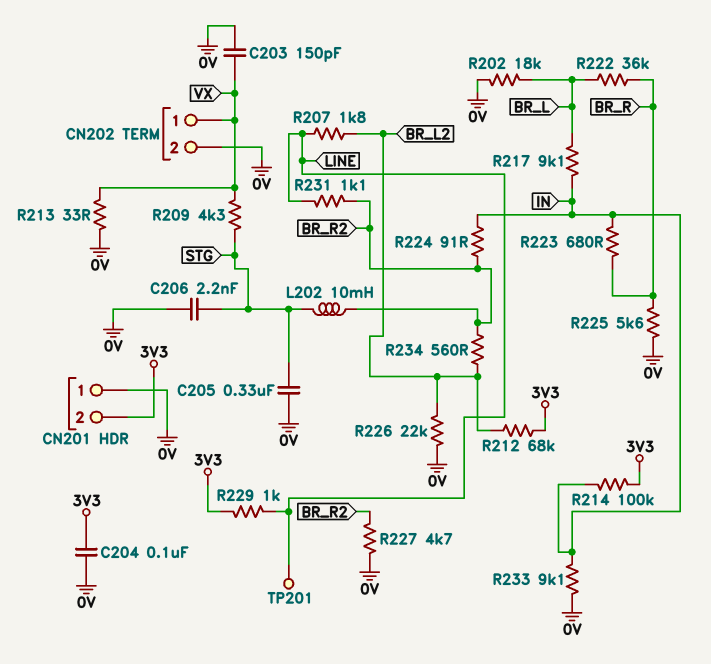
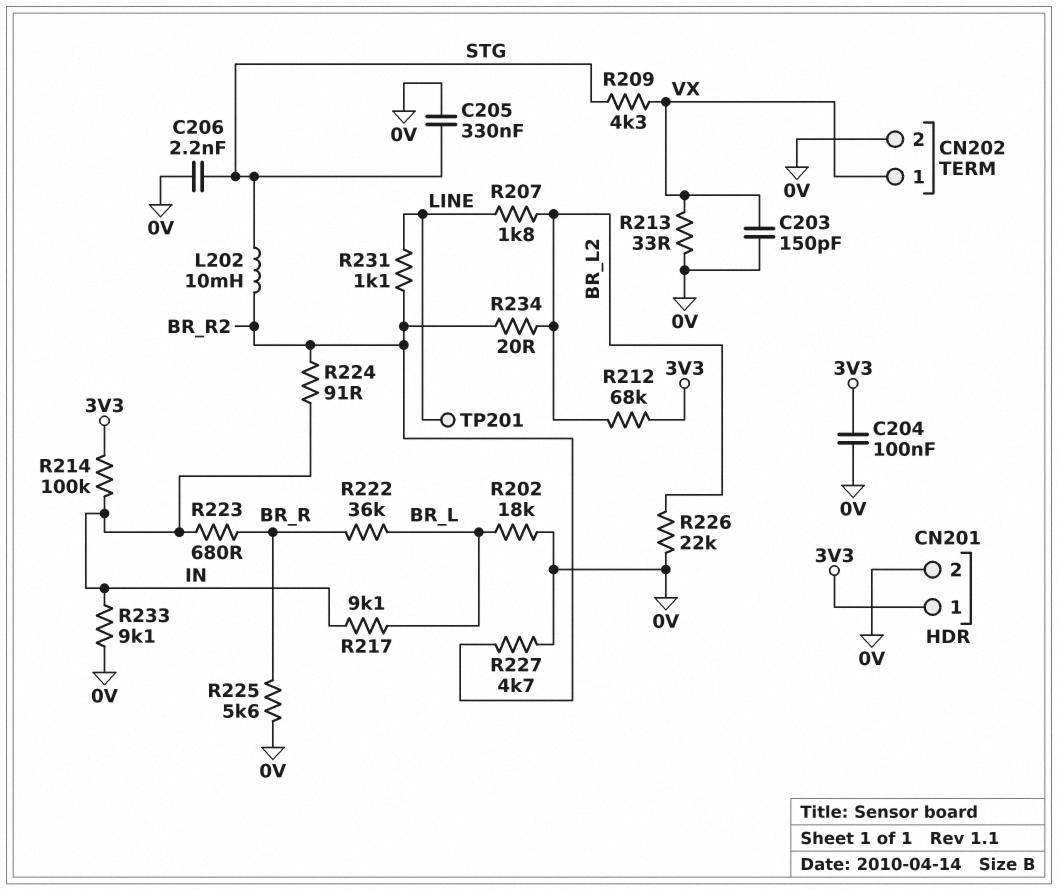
CN201 pin 1: 0V -> 3V3
CN201 pin 2: 3V3 -> 0V
R229: 1k (3V3, LINE) -> none
R234: 560 (BR_L2, BR_R2) -> 20 (BR_L2, BR_R2)

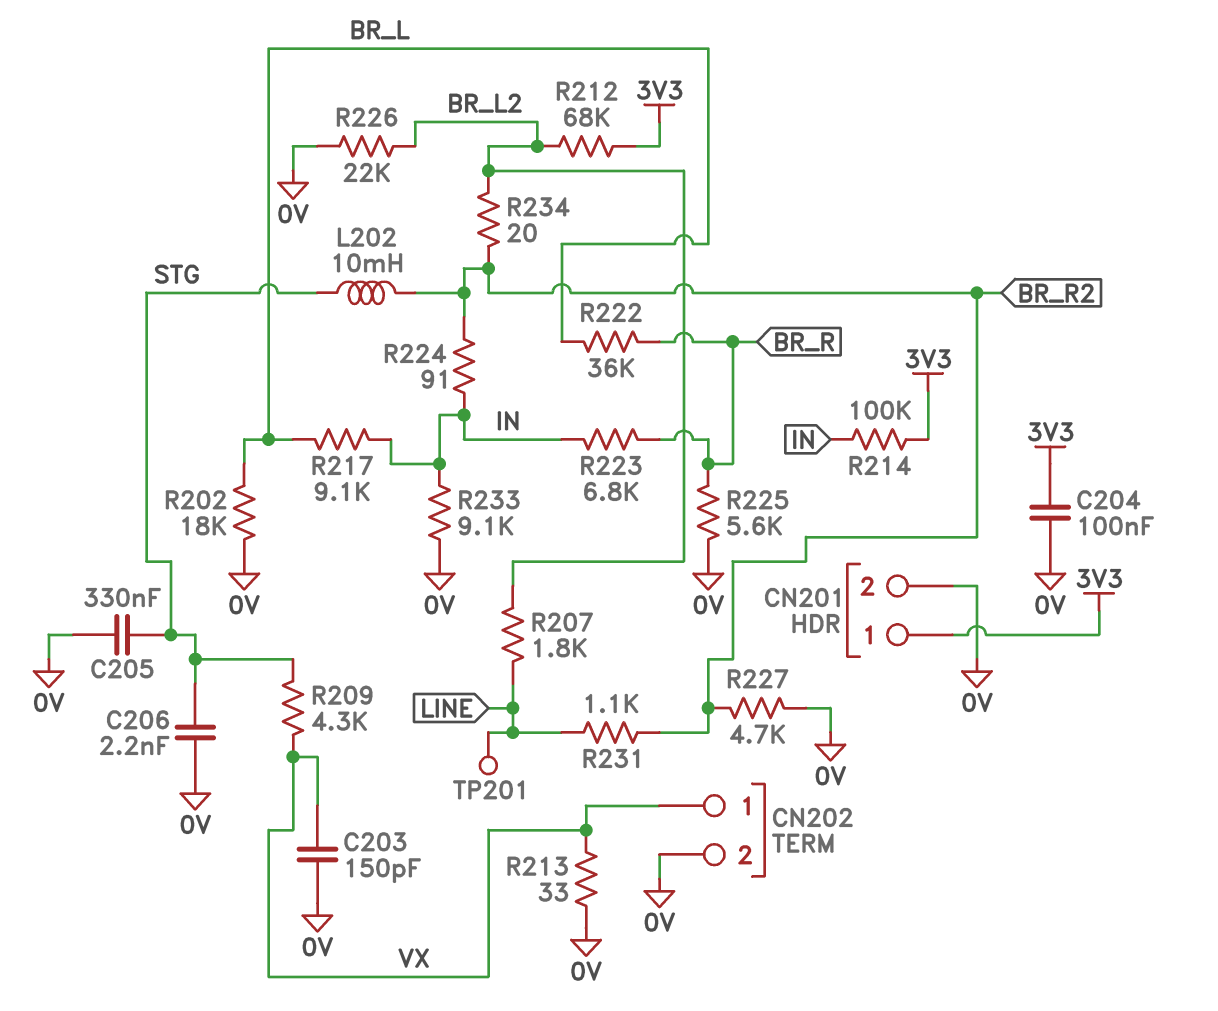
R223: 680 (BR_R, IN) -> 6.8k (BR_R, IN)

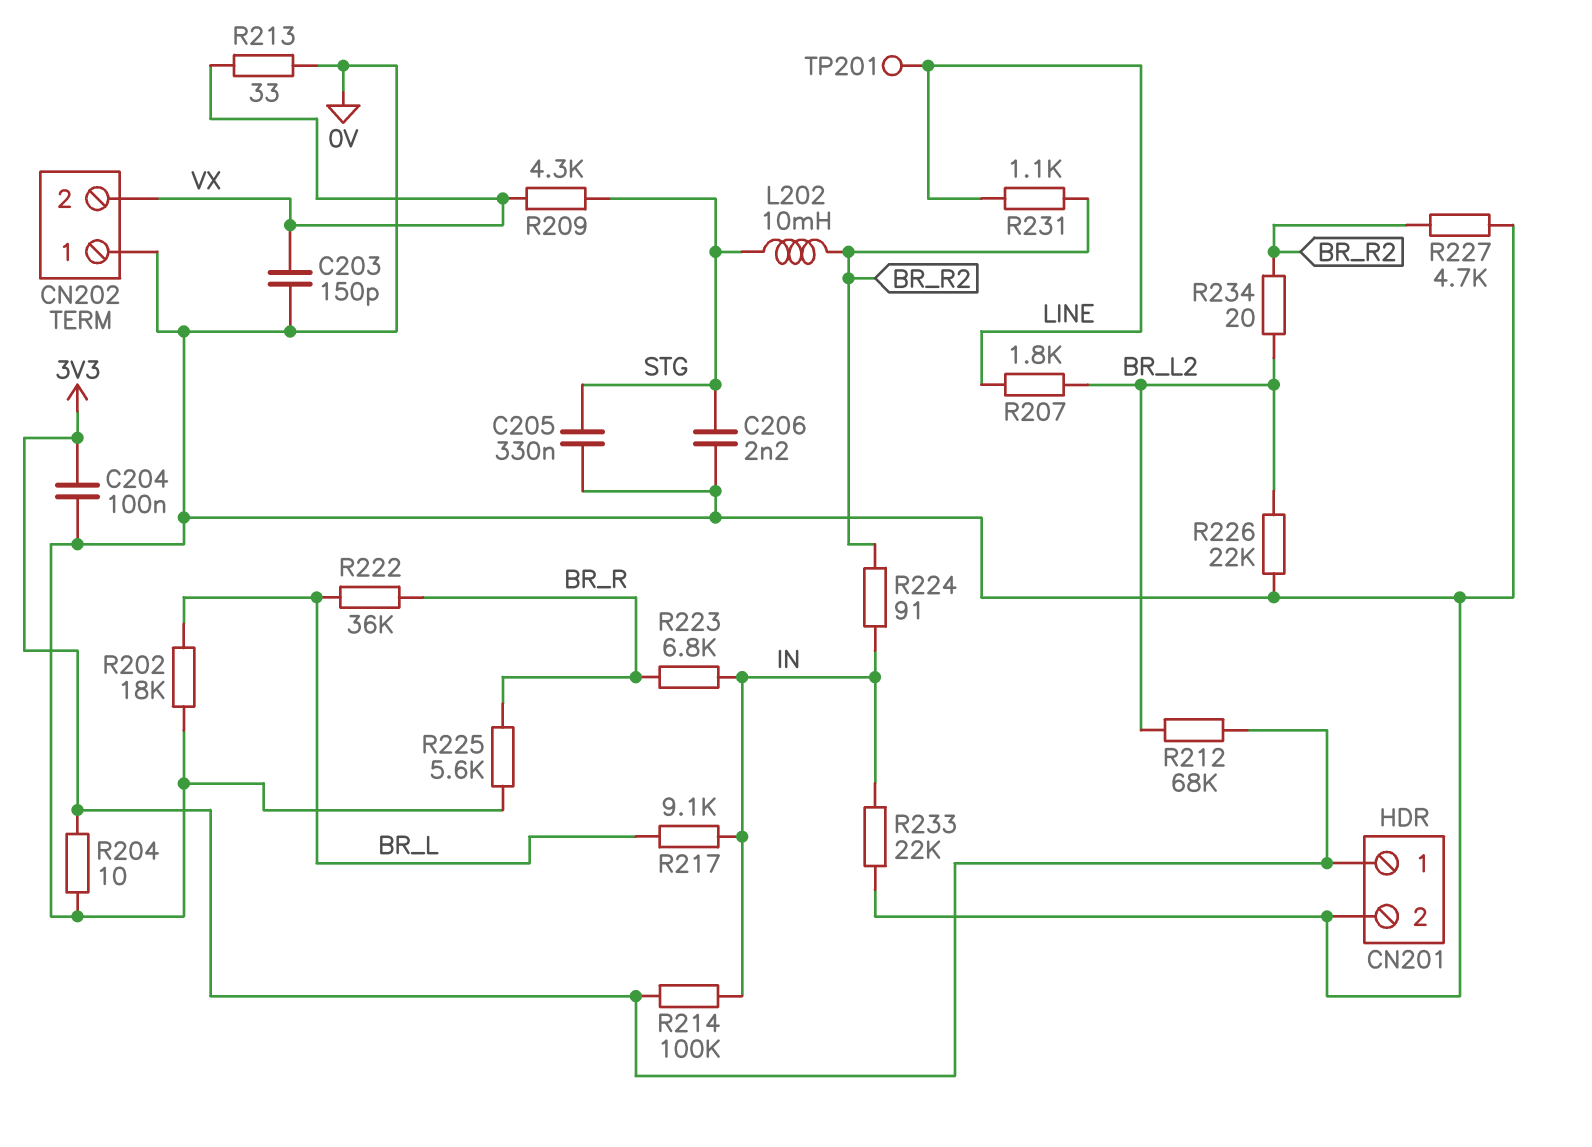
CN202 pin 1: VX -> 0V
CN202 pin 2: 0V -> VX
R204: none -> 10 (0V, 3V3)
R233: 9.1k (0V, IN) -> 22k (0V, IN)

